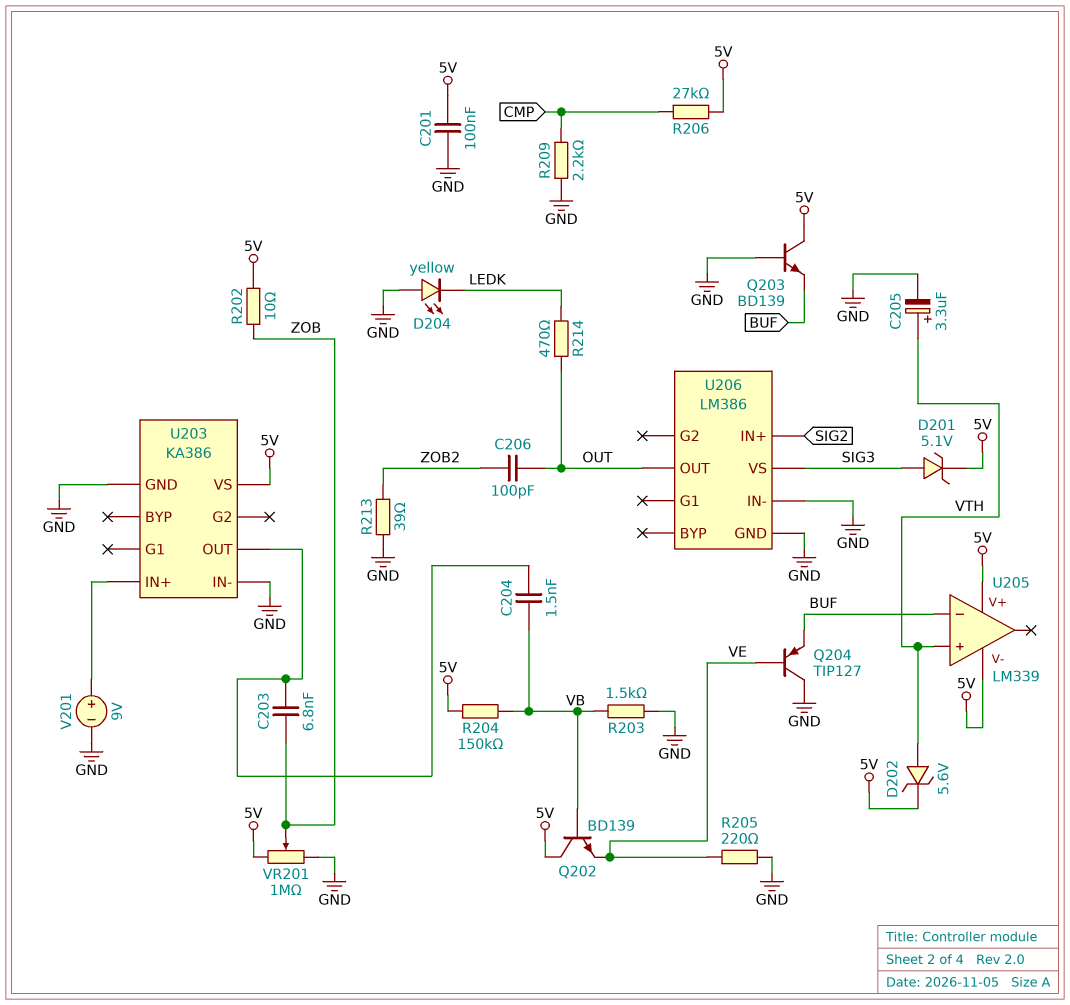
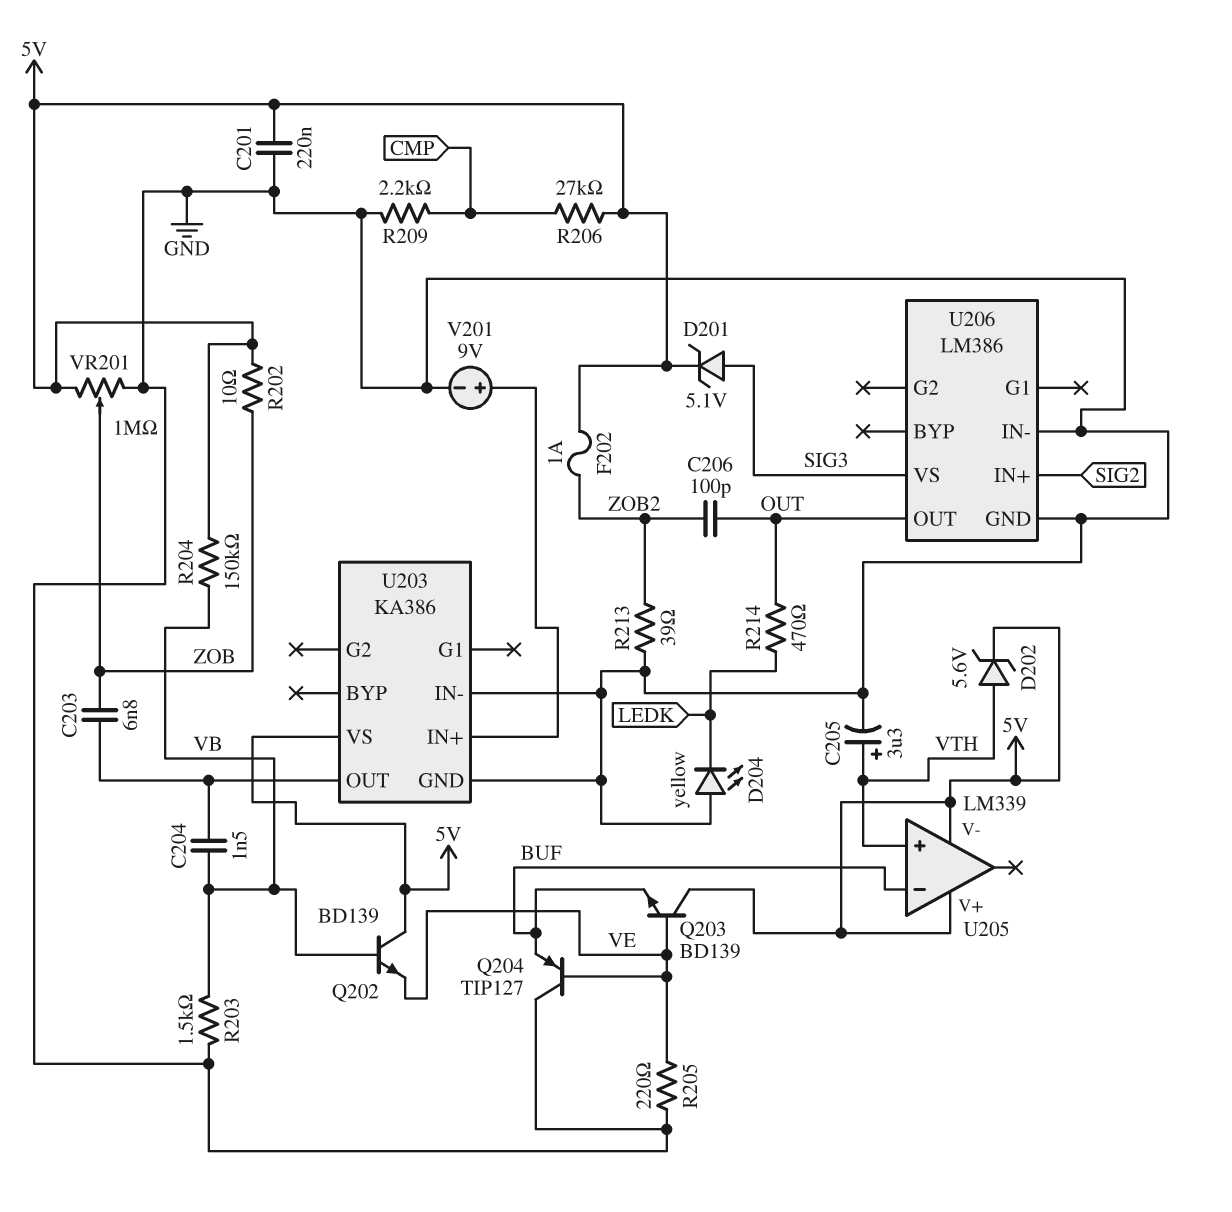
C201: 100nF (5V, GND) -> 220nF (5V, GND)
F202: none -> 1A (5V, ZOB2)
Q203: NPN BD139 (B GND, C 5V, E BUF) -> NPN BD139 (B VE, C 5V, E BUF)

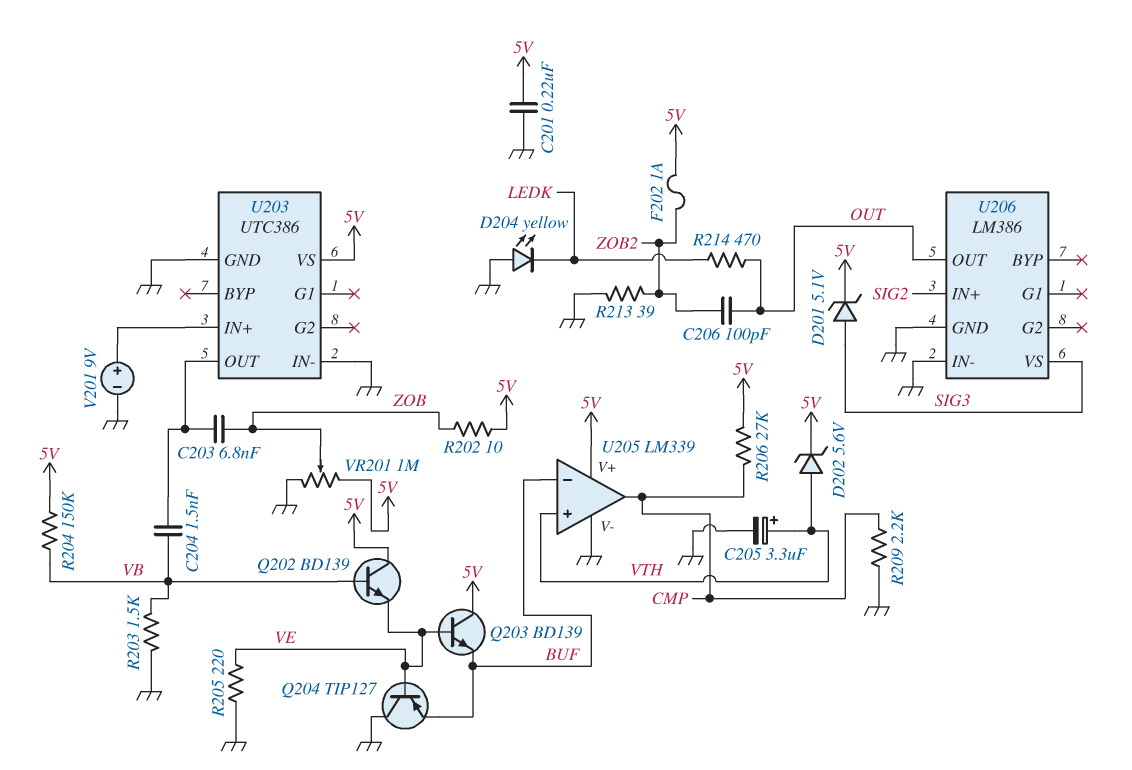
U203: KA386 -> UTC386
U205 pin V-: 5V -> GND
U205 pin out: none -> CMP

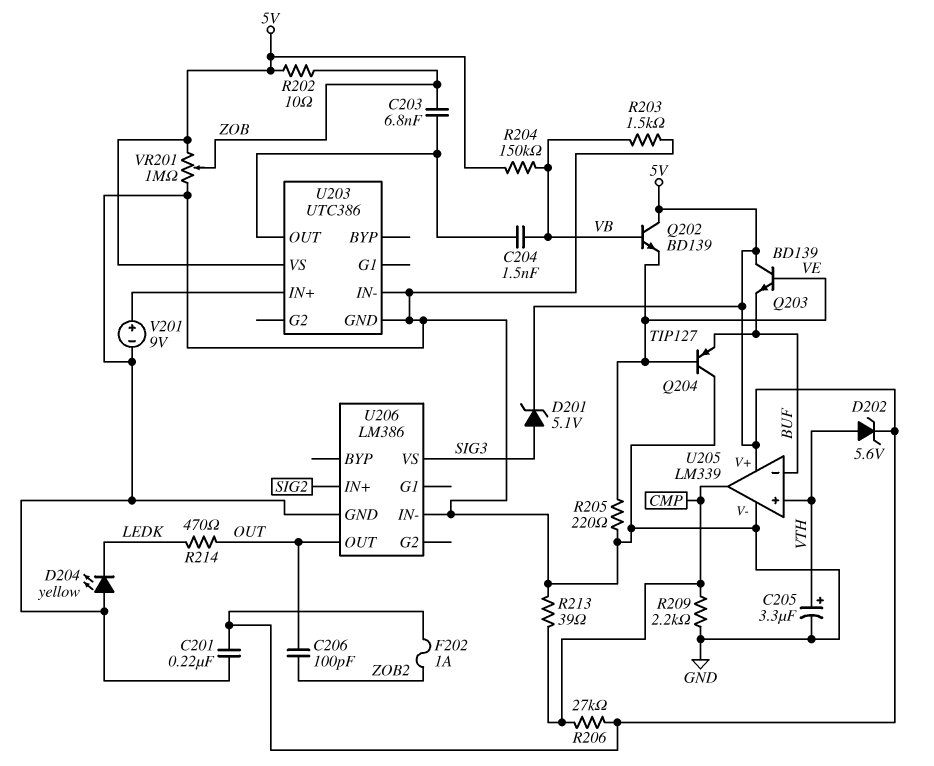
R213: 39 (GND, ZOB2) -> 39 (CMP, GND)

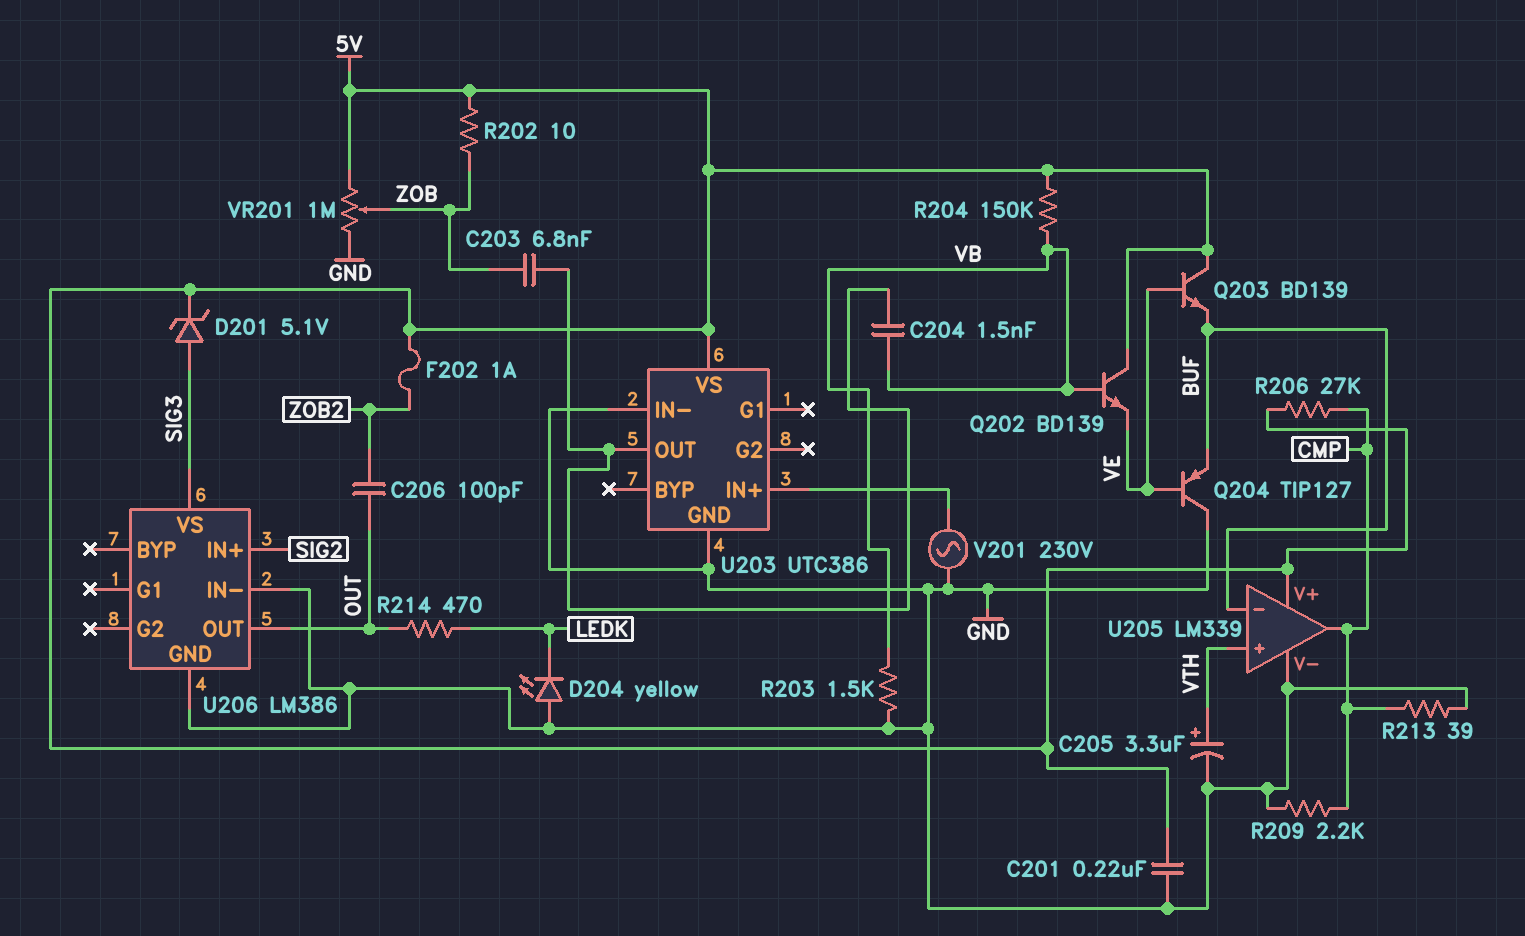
D202: zener 5.6V (A VTH, K 5V) -> none
R205: 220 (GND, VE) -> none
V201: 9V (plus U203/IN+, minus GND) -> AC 230V (GND, U203/IN+)

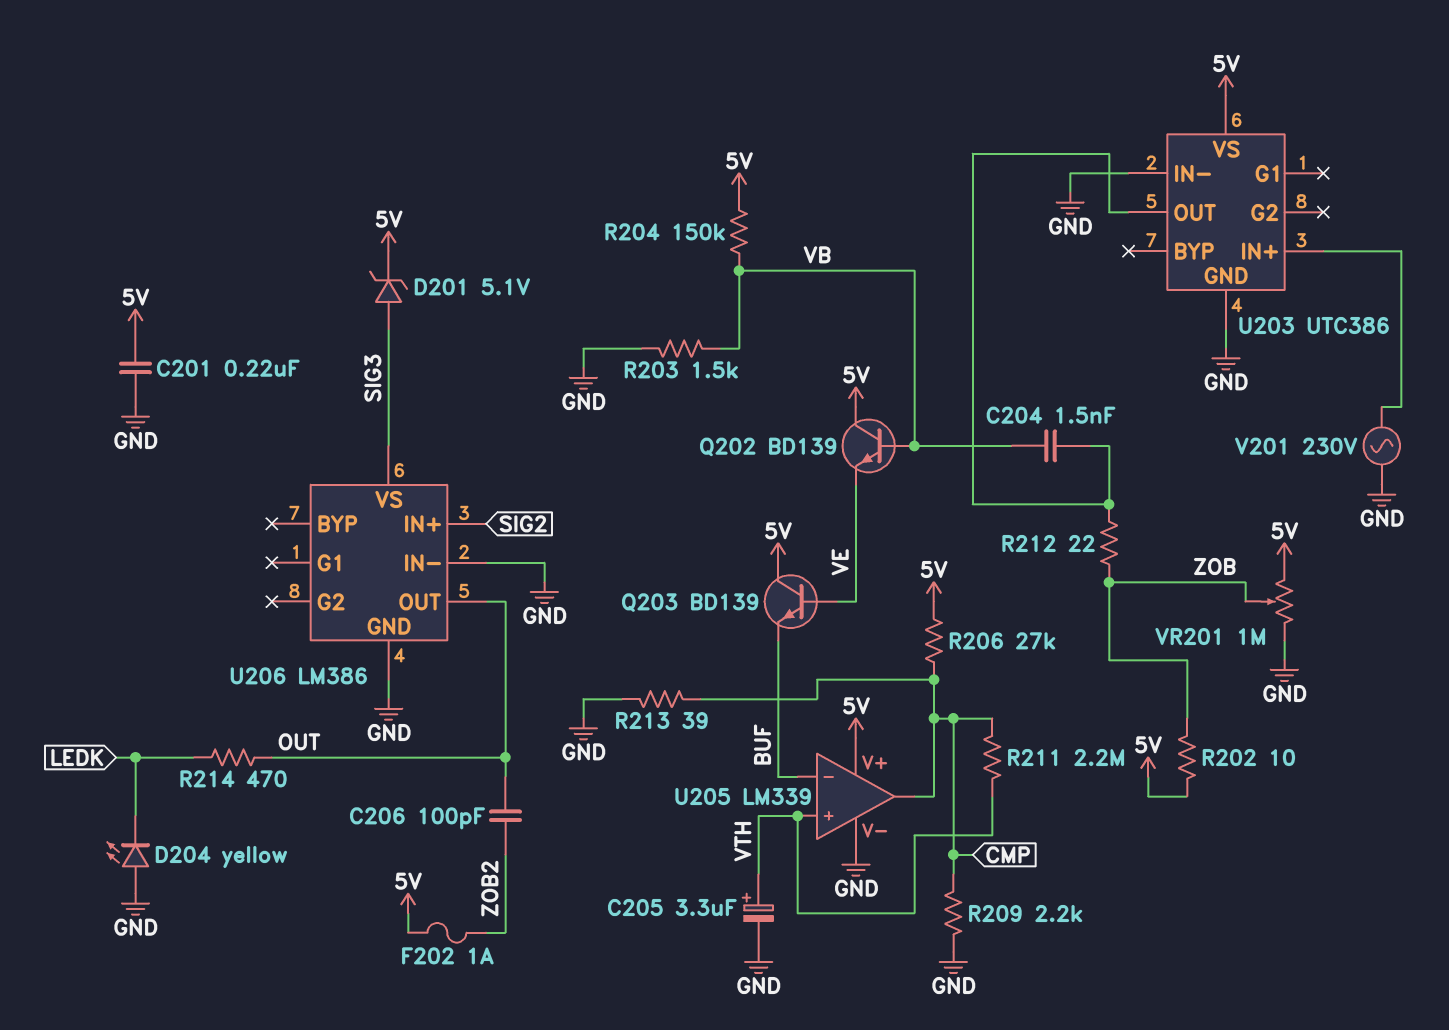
C203: 6.8nF (U203/OUT, ZOB) -> none
Q204: PNP TIP127 (B VE, C GND, E BUF) -> none
R211: none -> 2.2M (CMP, VTH)
R212: none -> 22 (U203/OUT, ZOB)

